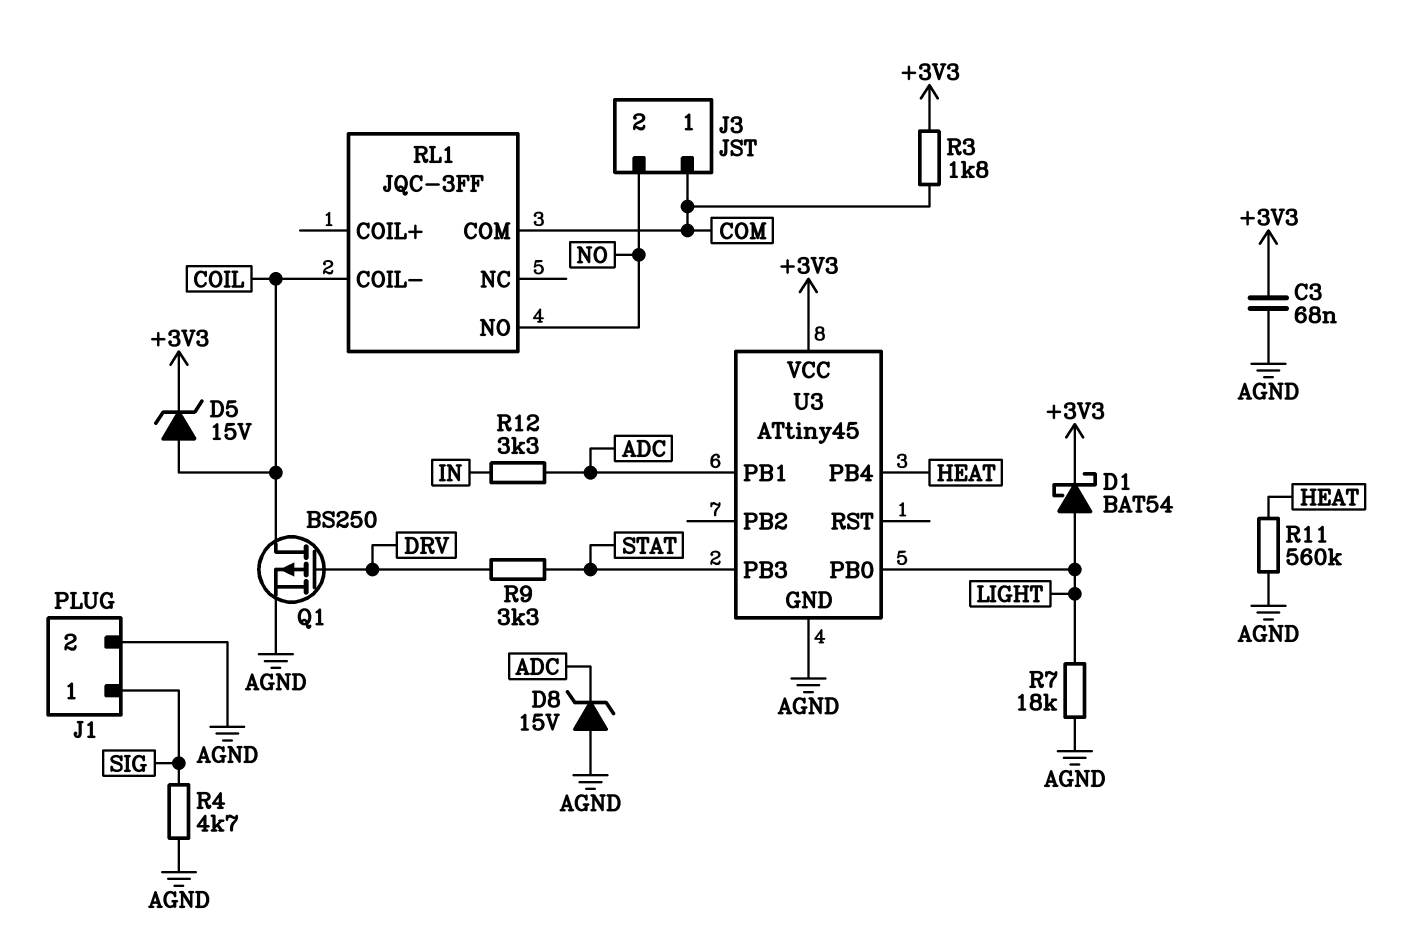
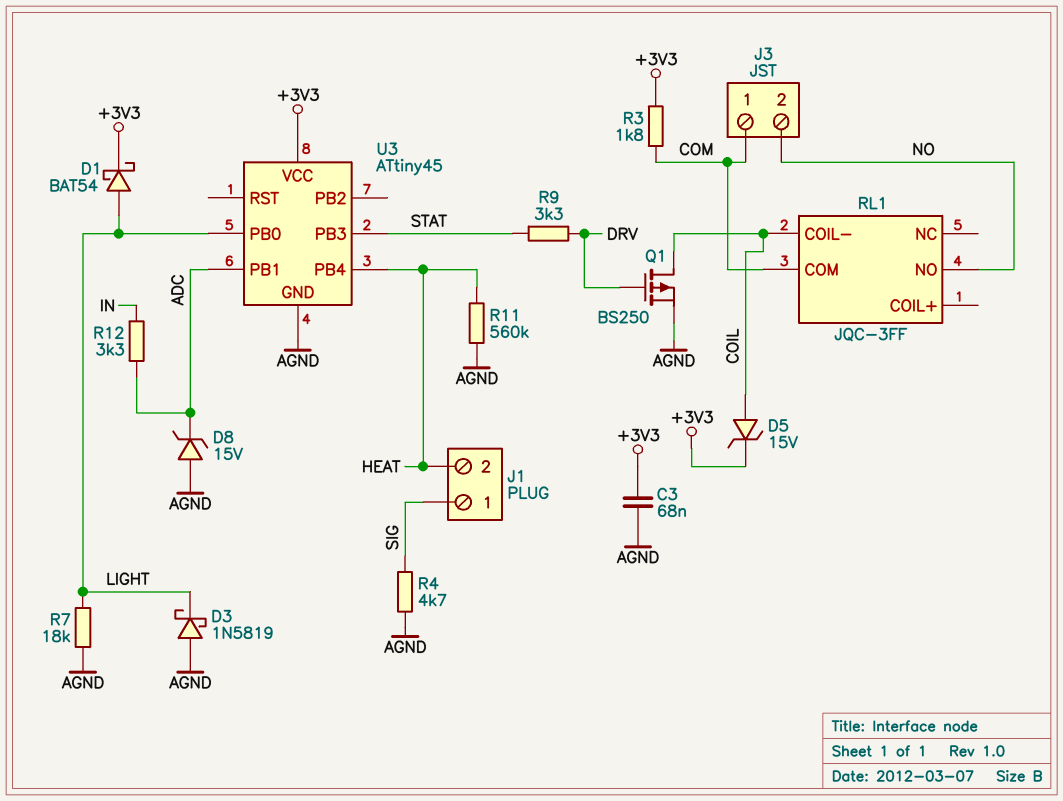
D3: none -> schottky 1N5819 (A AGND, K LIGHT)
J1 pin 2: AGND -> HEAT

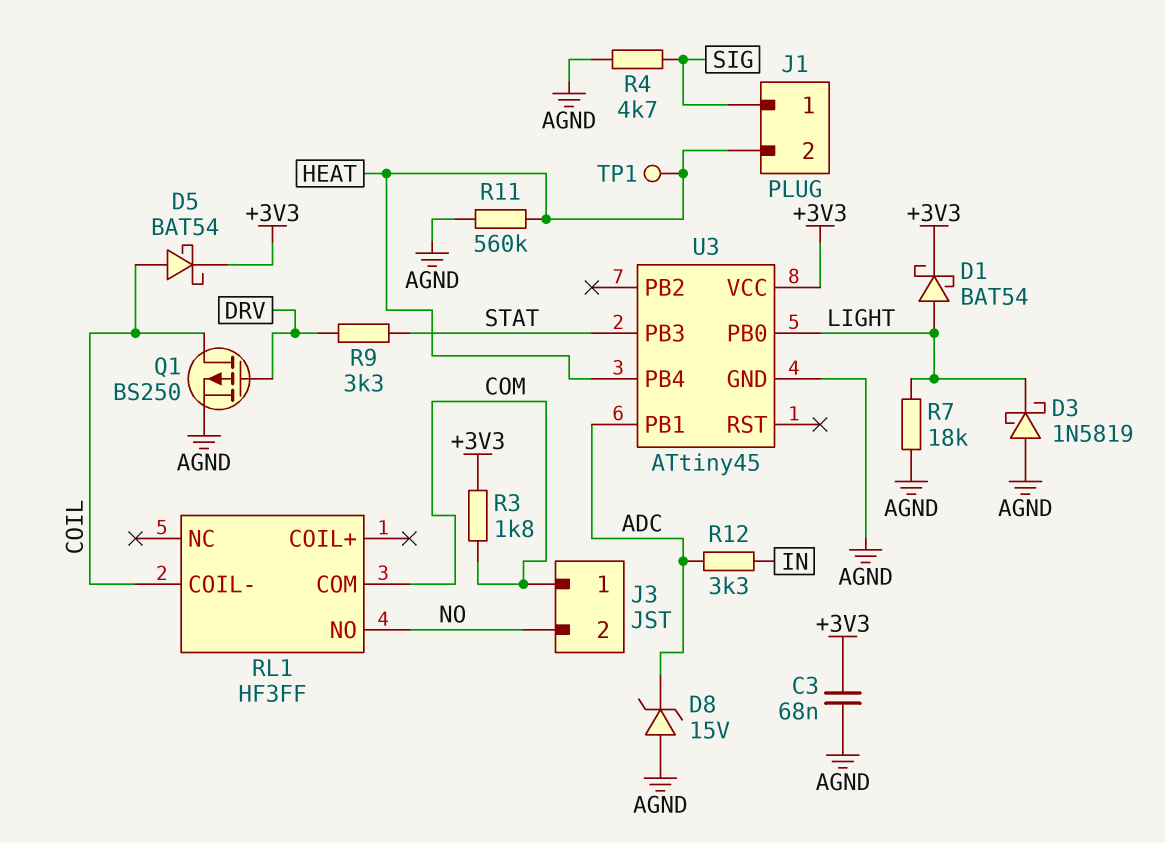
D5: zener 15V (A COIL, K +3V3) -> schottky BAT54 (A COIL, K +3V3)
RL1: JQC-3FF -> HF3FF
TP1: none -> test point (HEAT)

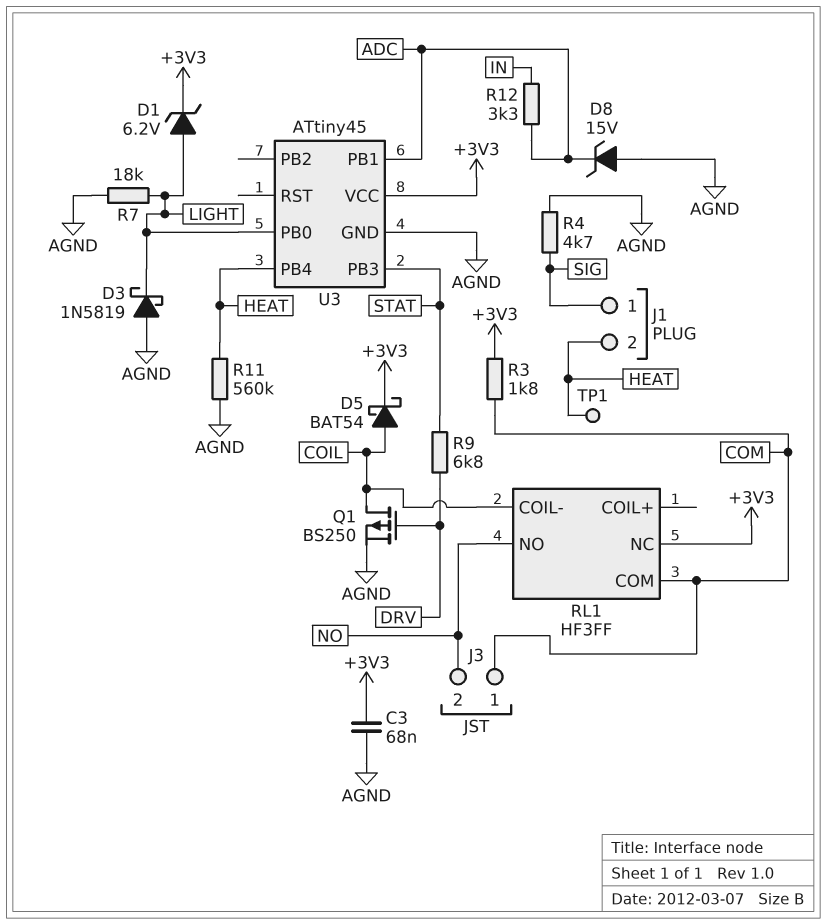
D1: schottky BAT54 (A LIGHT, K +3V3) -> zener 6.2V (A LIGHT, K +3V3)
R9: 3.3k (DRV, STAT) -> 6.8k (DRV, STAT)
RL1 pin NC: none -> +3V3

